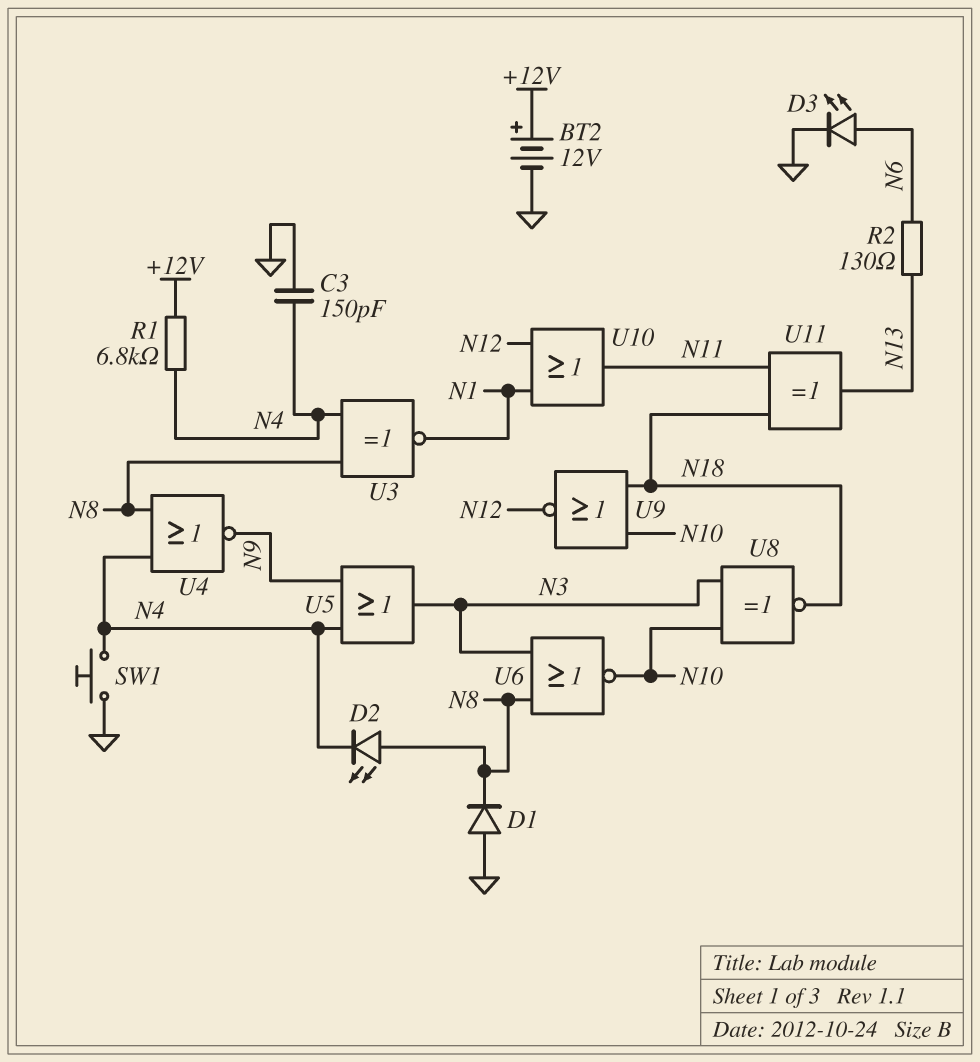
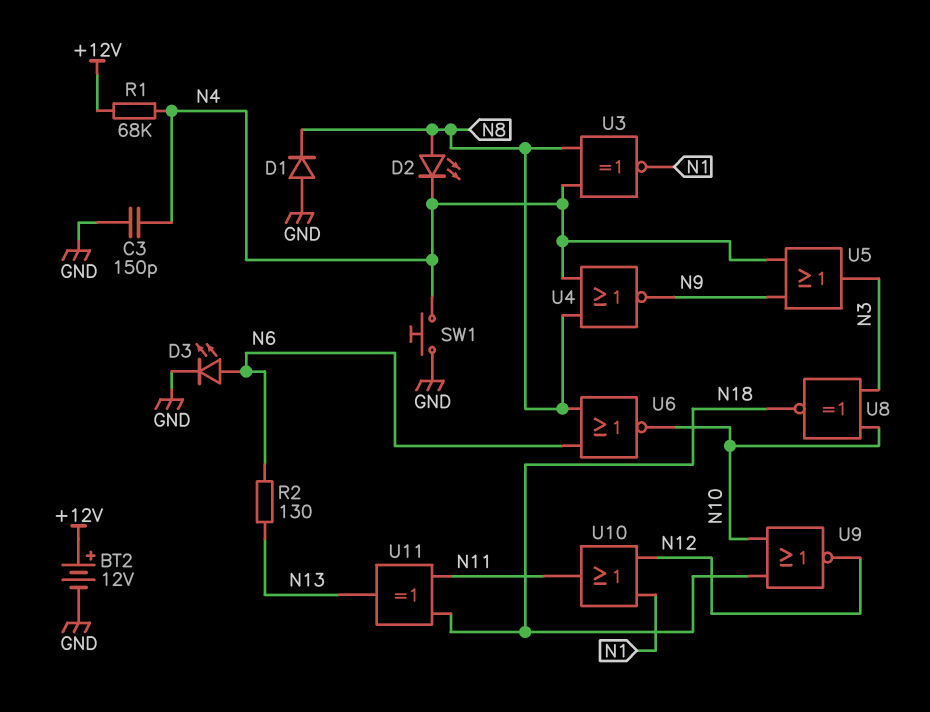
R1: 6.8k (+12V, N4) -> 68k (+12V, N4)
U6: NOR (in N3, in N8, out N10) -> NOR (in N6, in N8, out N10)

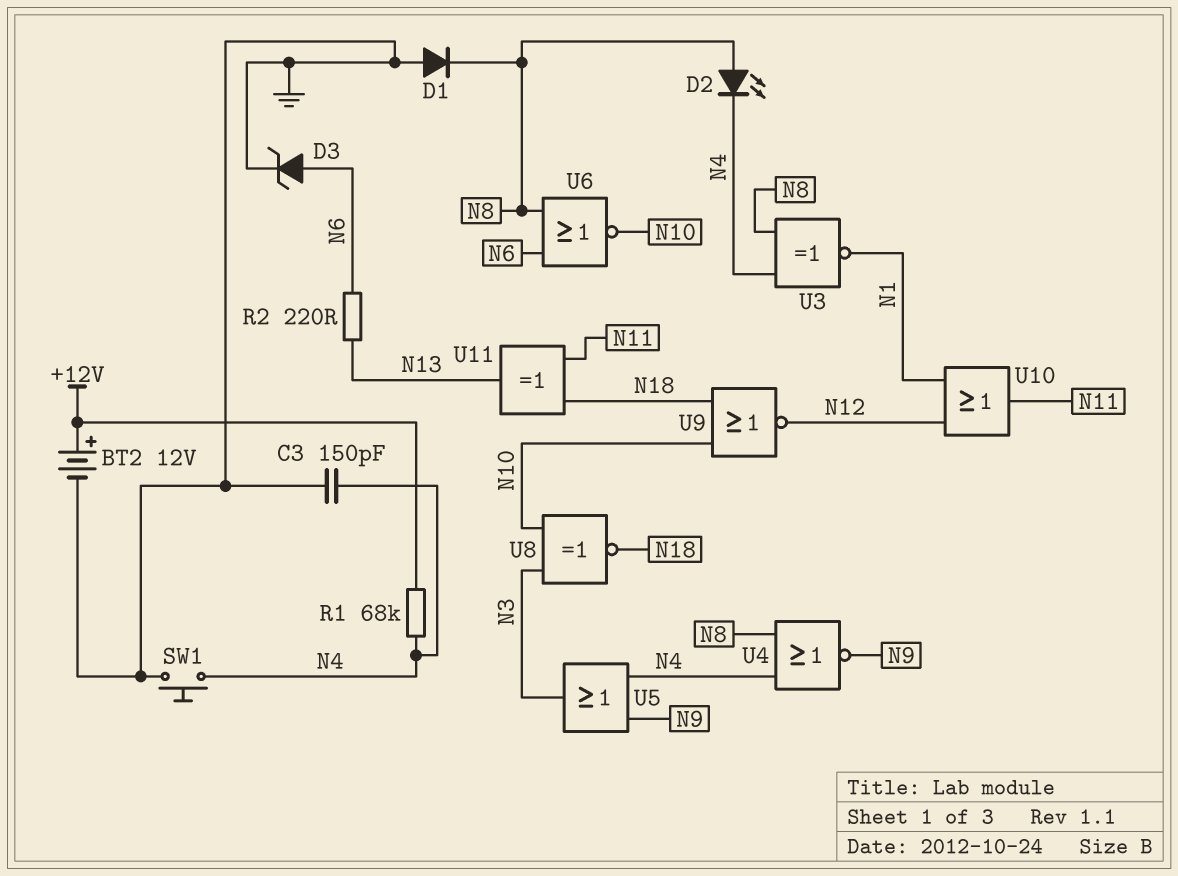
D3: LED (A N6, K GND) -> zener (A N6, K GND)
R2: 130 (N6, N13) -> 220 (N6, N13)

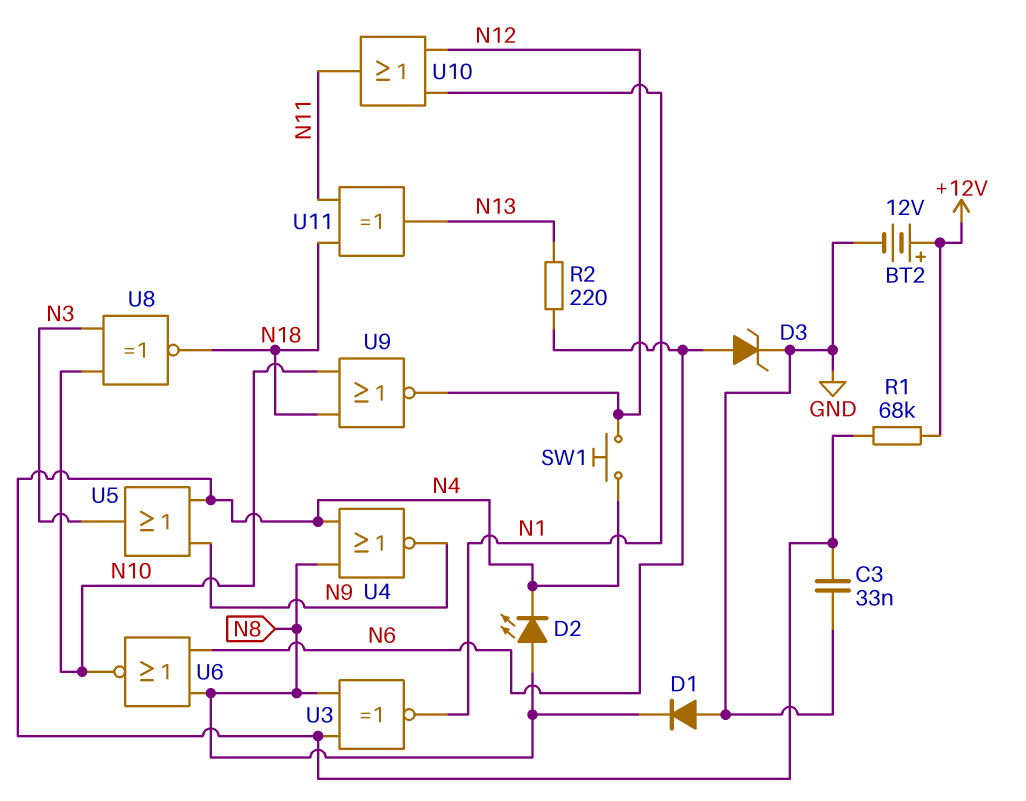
C3: 150pF (GND, N4) -> 33nF (GND, N4)
SW1: button (GND, N4) -> button (N4, N12)

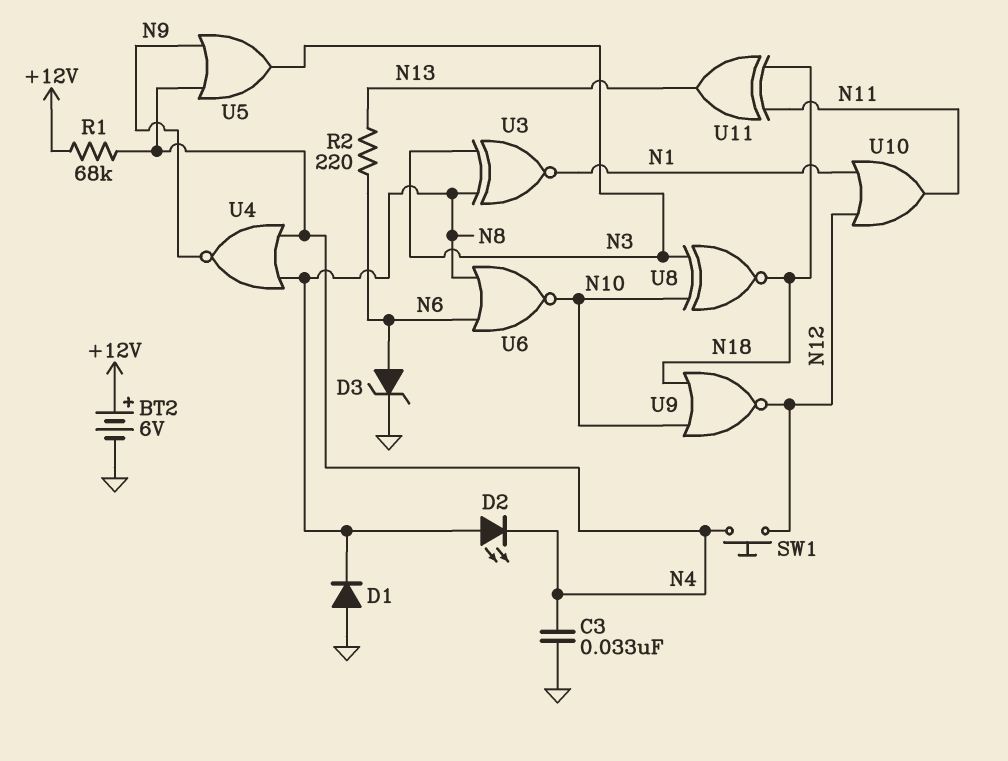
BT2: 12V (plus +12V, minus GND) -> 6V (plus +12V, minus GND)
U3: XNOR (in N4, in N8, out N1) -> XNOR (in N3, in N8, out N1)

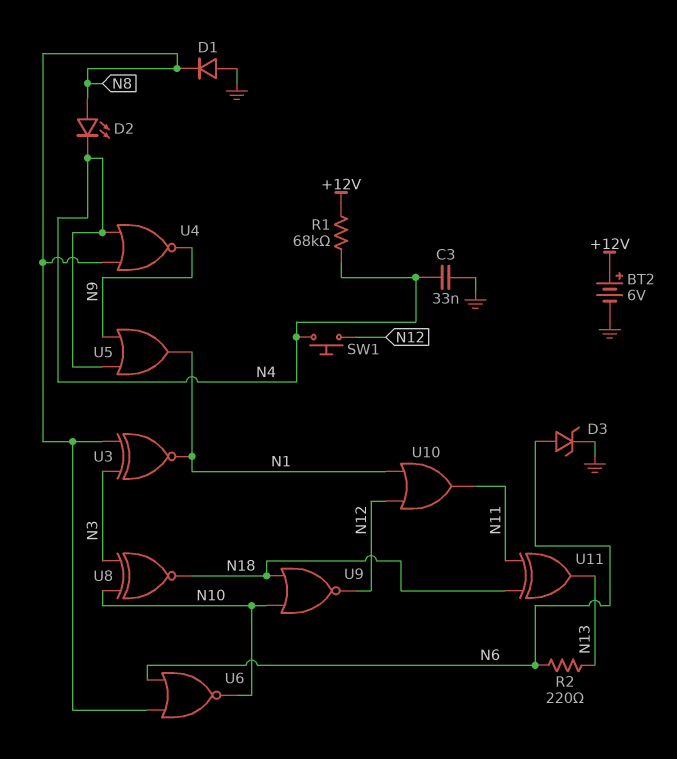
U5: OR (in N4, in N9, out N3) -> OR (in N4, in N9, out N1)

